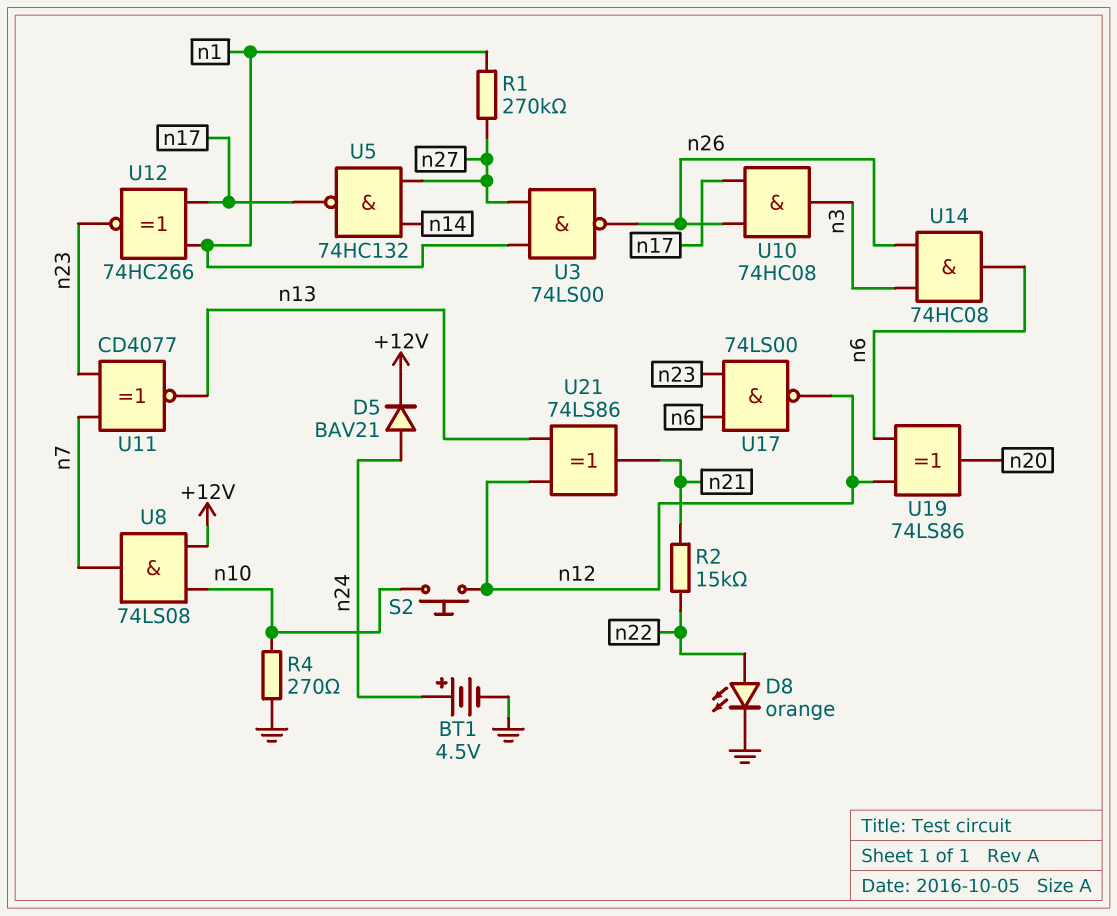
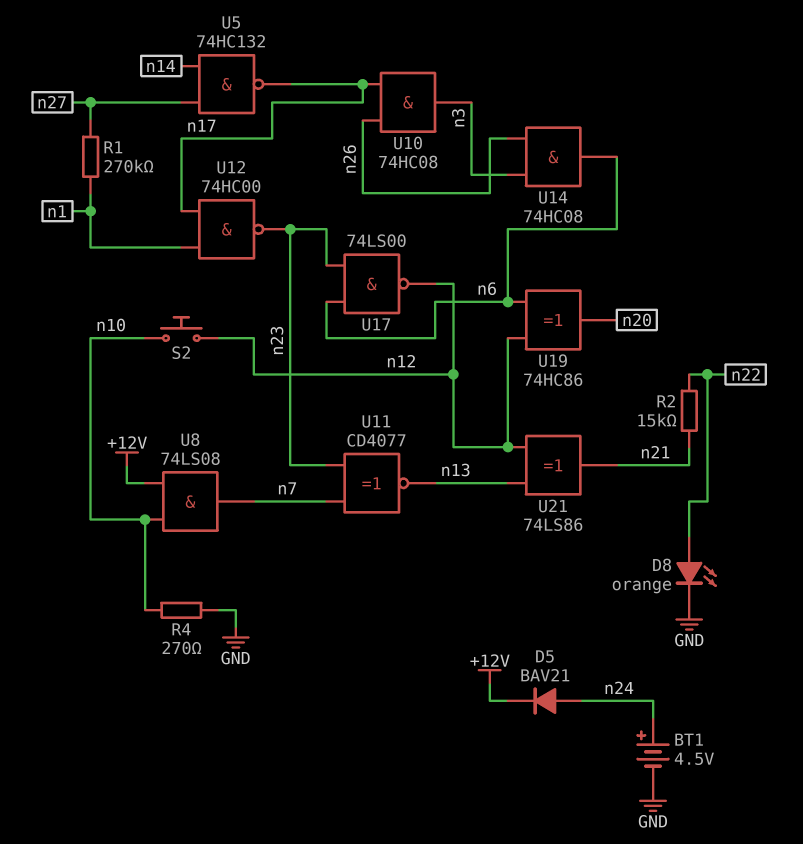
U3: NAND 74LS00 (in n1, in n27, out n26) -> none
U12: XNOR 74HC266 (in n1, in n17, out n23) -> NAND 74HC00 (in n1, in n17, out n23)
U19: XOR 74LS86 (in n6, in n12, out n20) -> XOR 74HC86 (in n6, in n12, out n20)

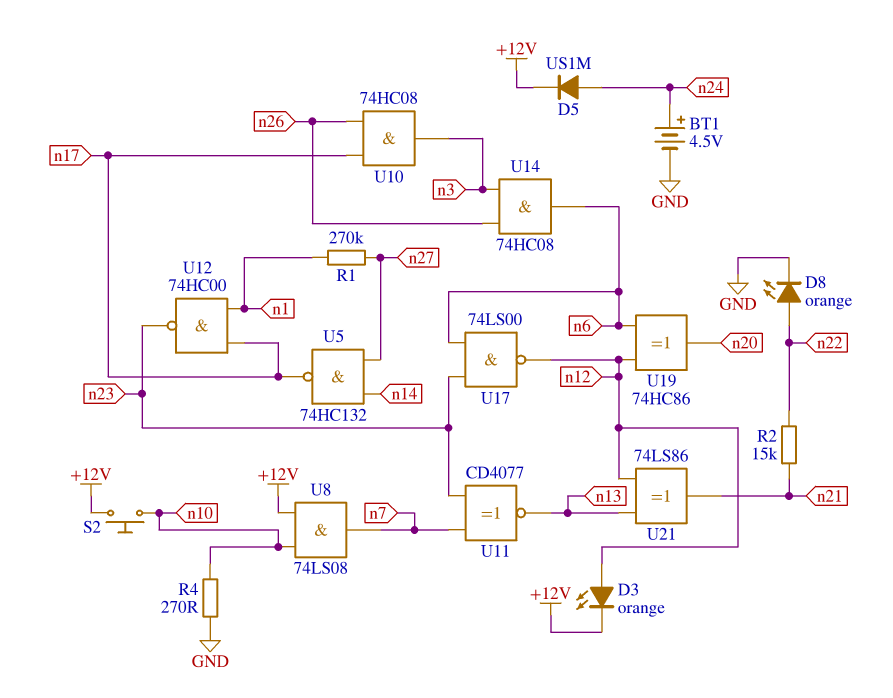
D3: none -> LED orange (A n12, K +12V)
D5: diode BAV21 (A n24, K +12V) -> diode US1M (A n24, K +12V)
S2: button (n10, n12) -> button (+12V, n10)

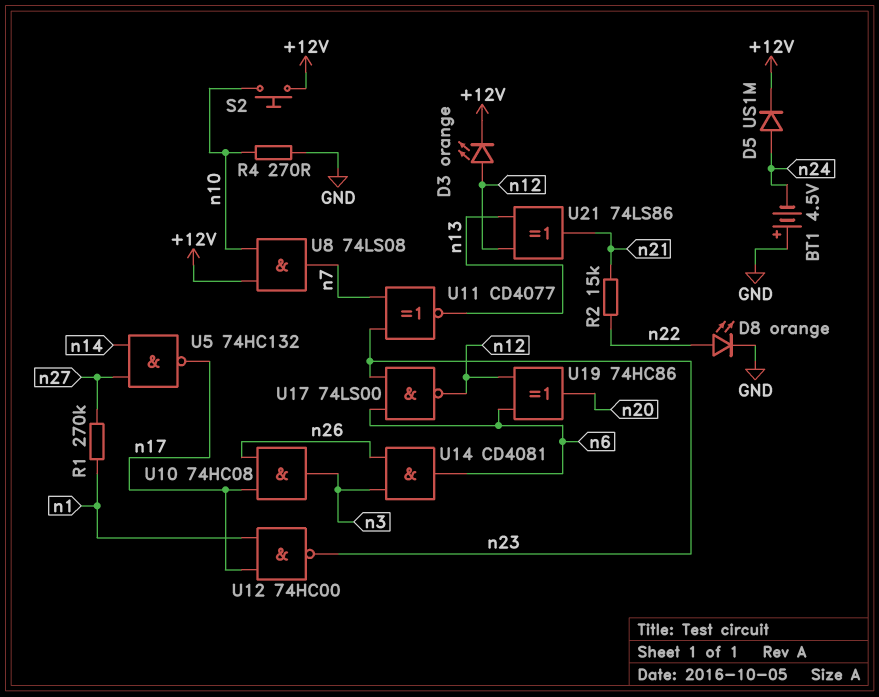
BT1: 4.5V (plus n24, minus GND) -> 4.5V (plus GND, minus n24)
U14: AND 74HC08 (in n3, in n26, out n6) -> AND CD4081 (in n3, in n26, out n6)

